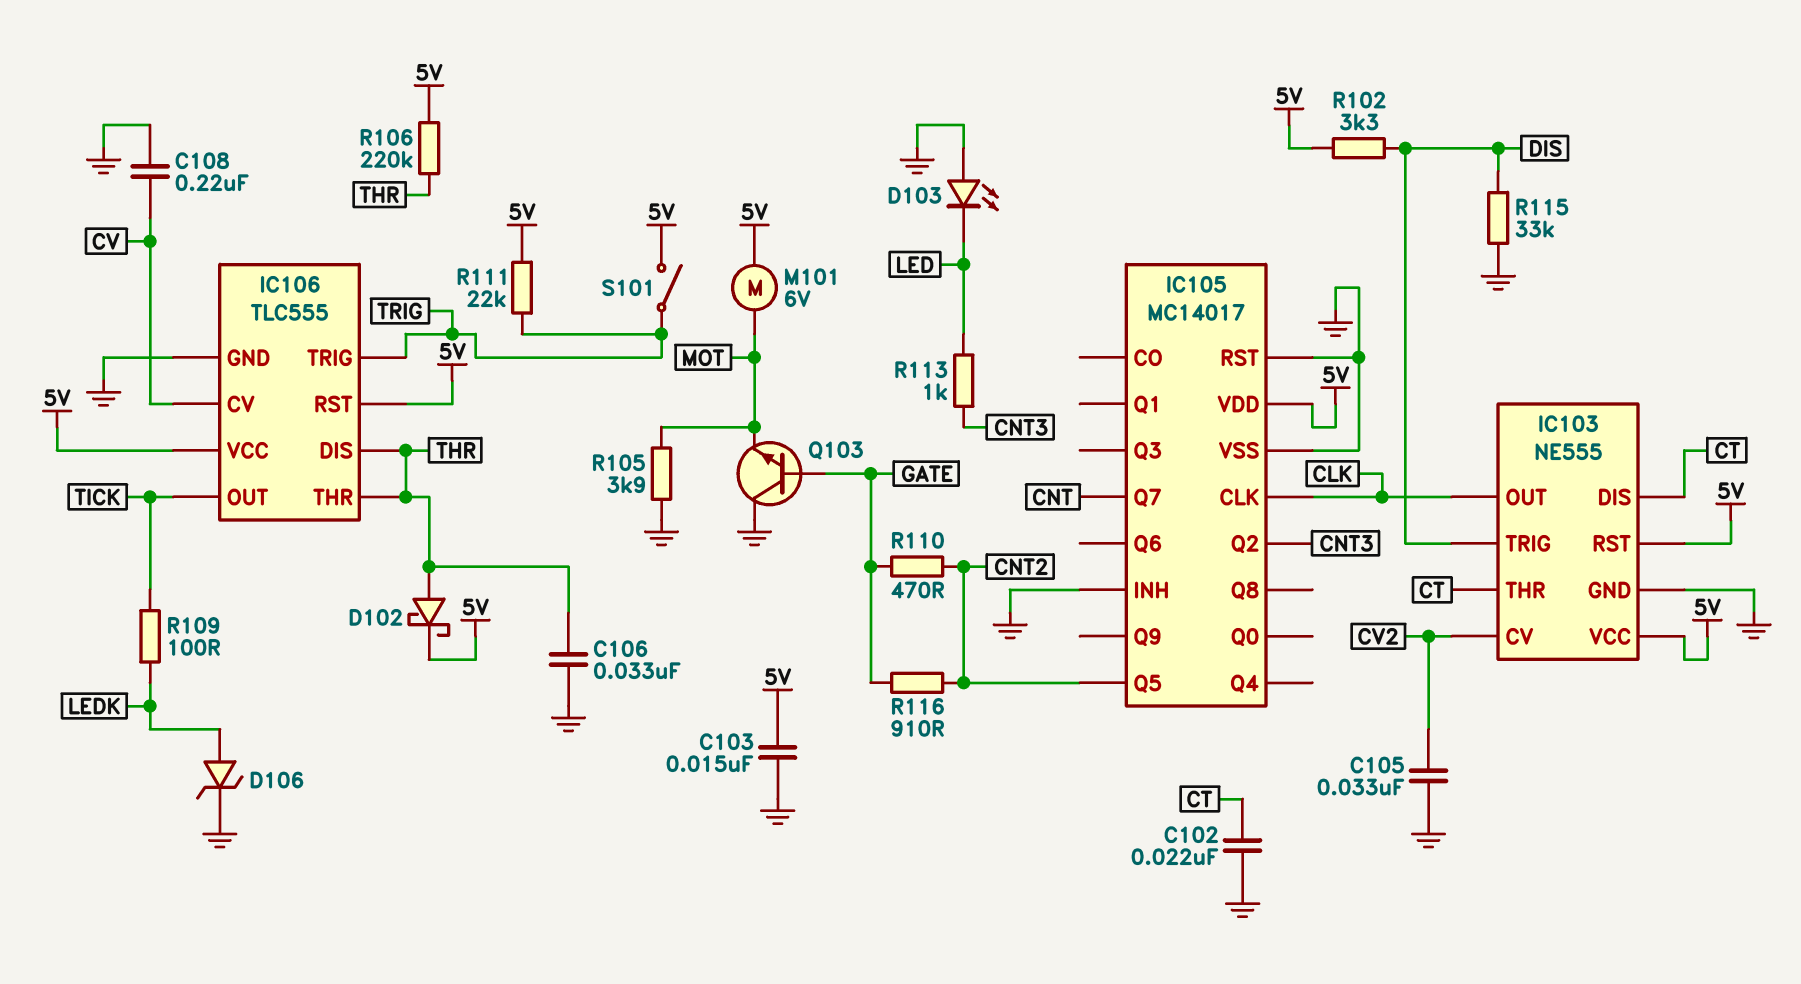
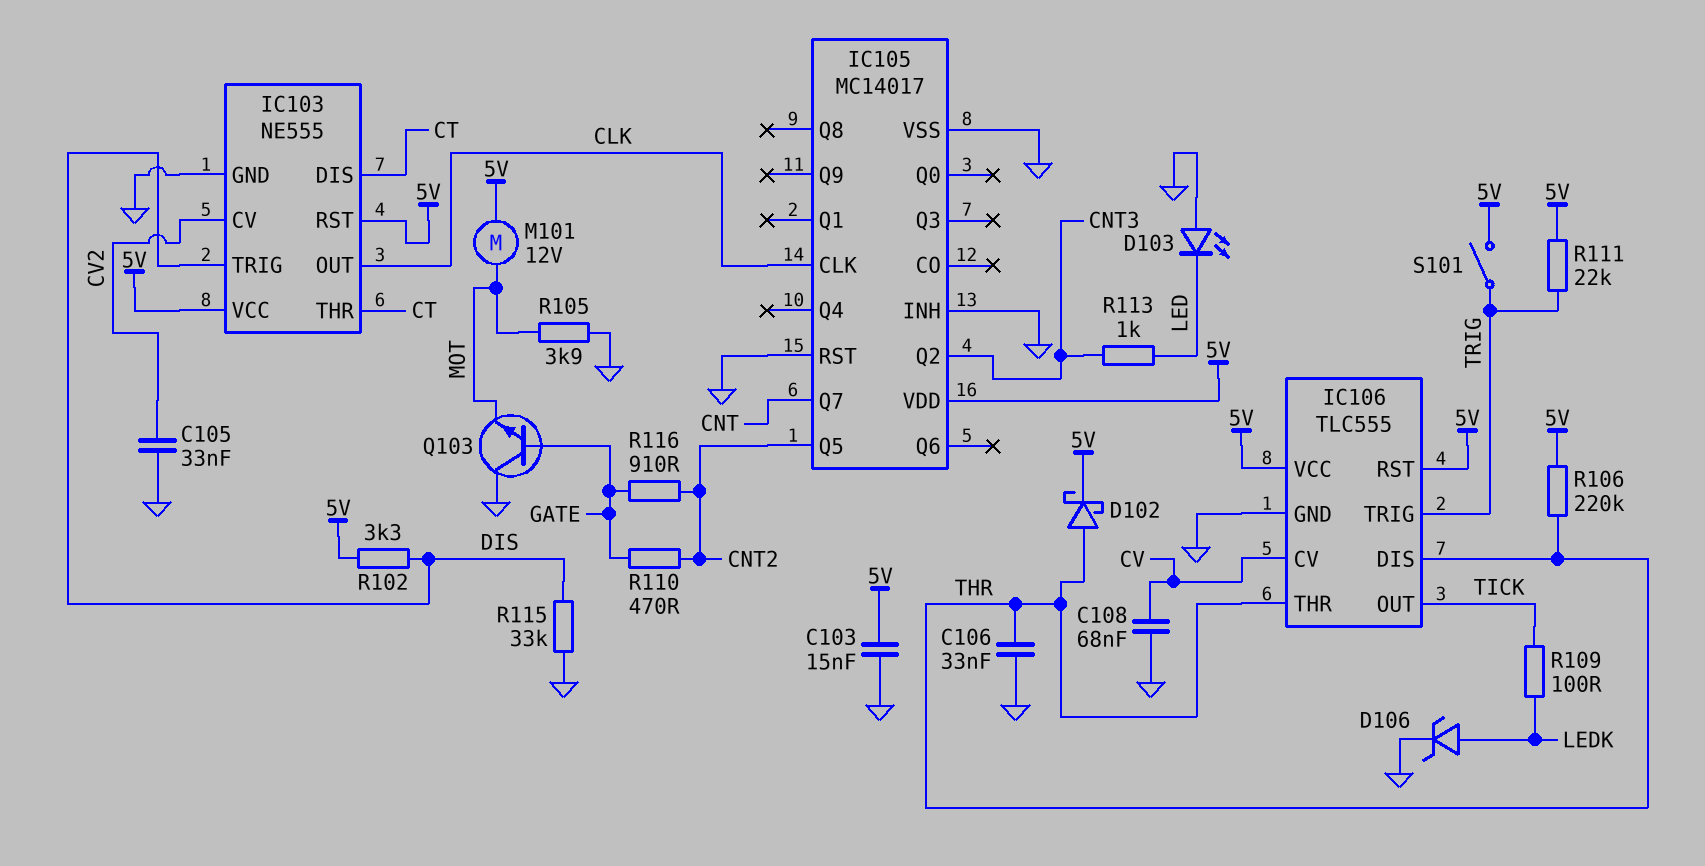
C102: 22nF (CT, GND) -> none
C108: 220nF (CV, GND) -> 68nF (CV, GND)
M101: motor 6V (5V, MOT) -> motor 12V (5V, MOT)

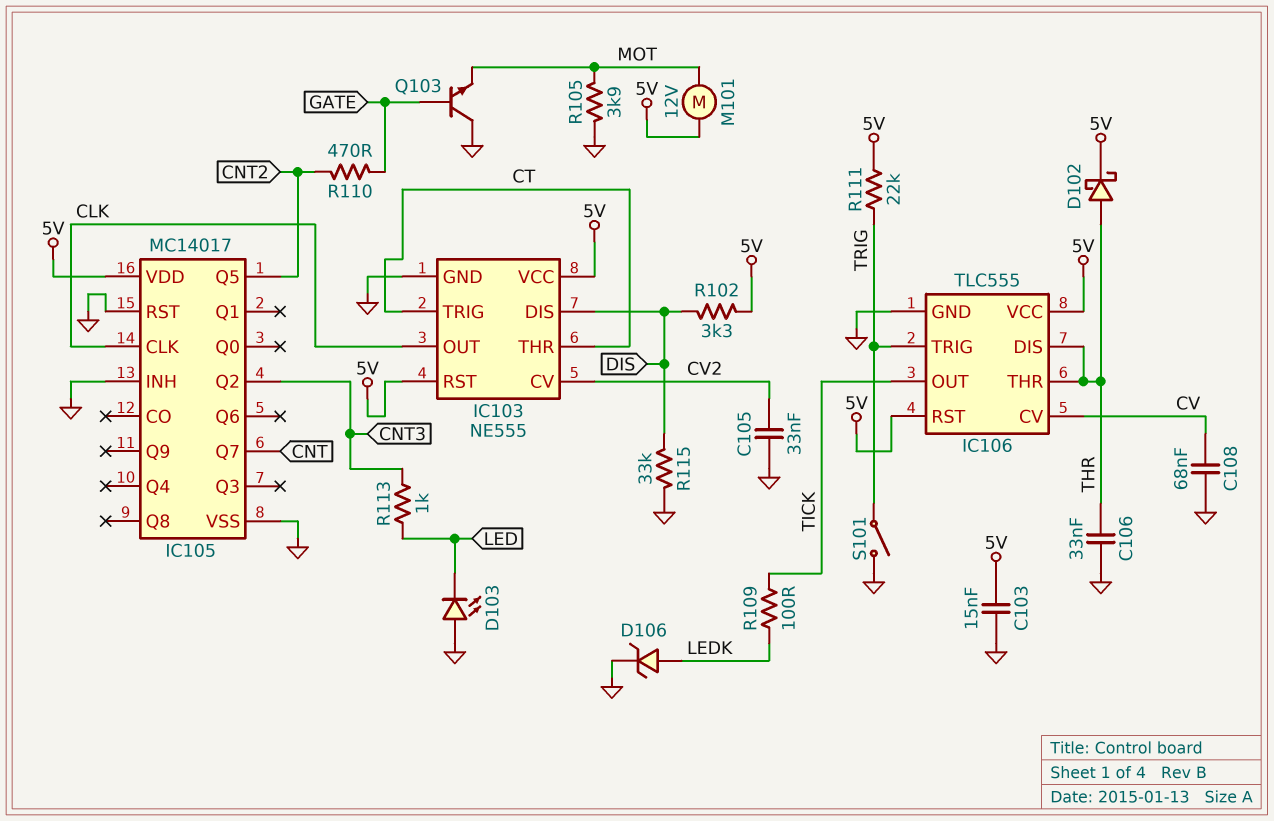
IC103 pin DIS: CT -> DIS
IC103 pin TRIG: DIS -> CT
R106: 220k (5V, THR) -> none
R116: 910 (CNT2, GATE) -> none
S101: switch (5V, TRIG) -> switch (GND, TRIG)

